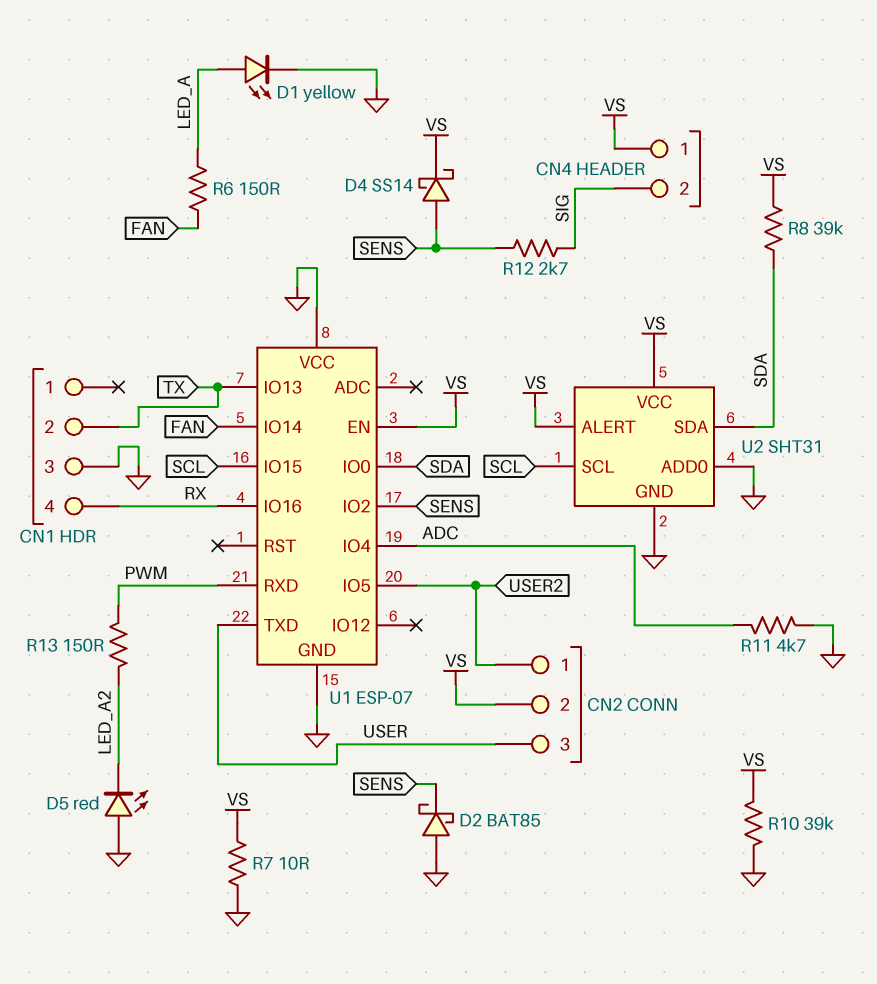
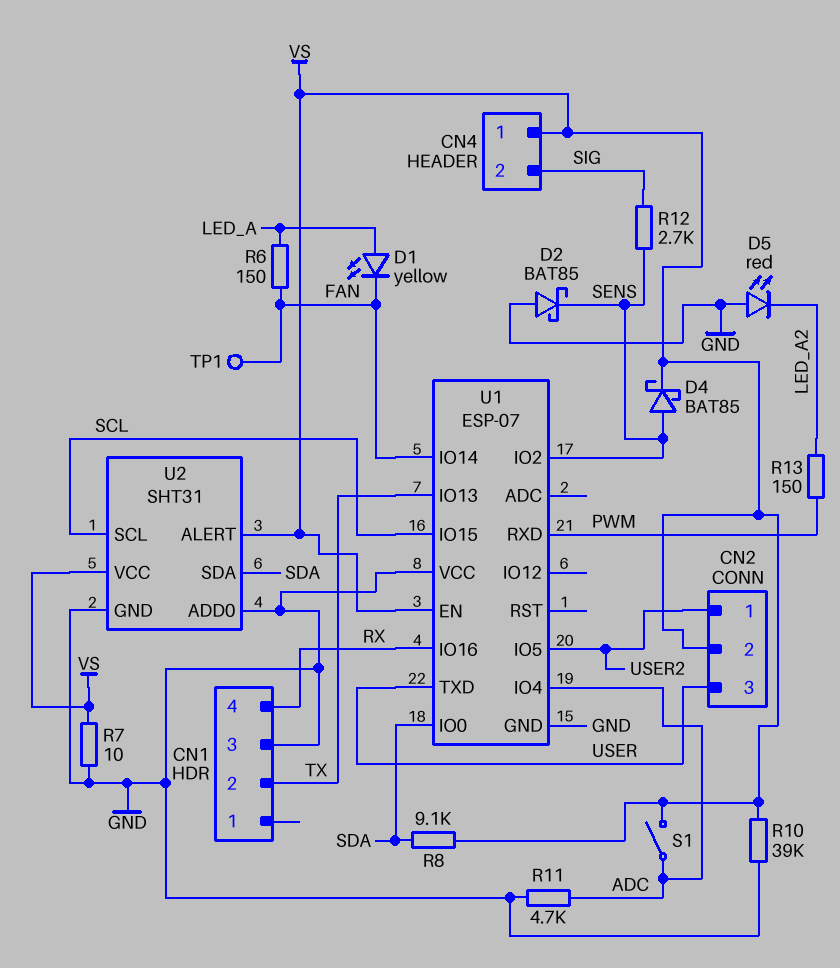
D1: LED yellow (A LED_A, K GND) -> LED yellow (A LED_A, K FAN)
D4: schottky SS14 (A SENS, K VS) -> schottky BAT85 (A SENS, K VS)
R8: 39k (SDA, VS) -> 9.1k (SDA, VS)
S1: none -> switch (ADC, VS)
TP1: none -> test point (FAN)

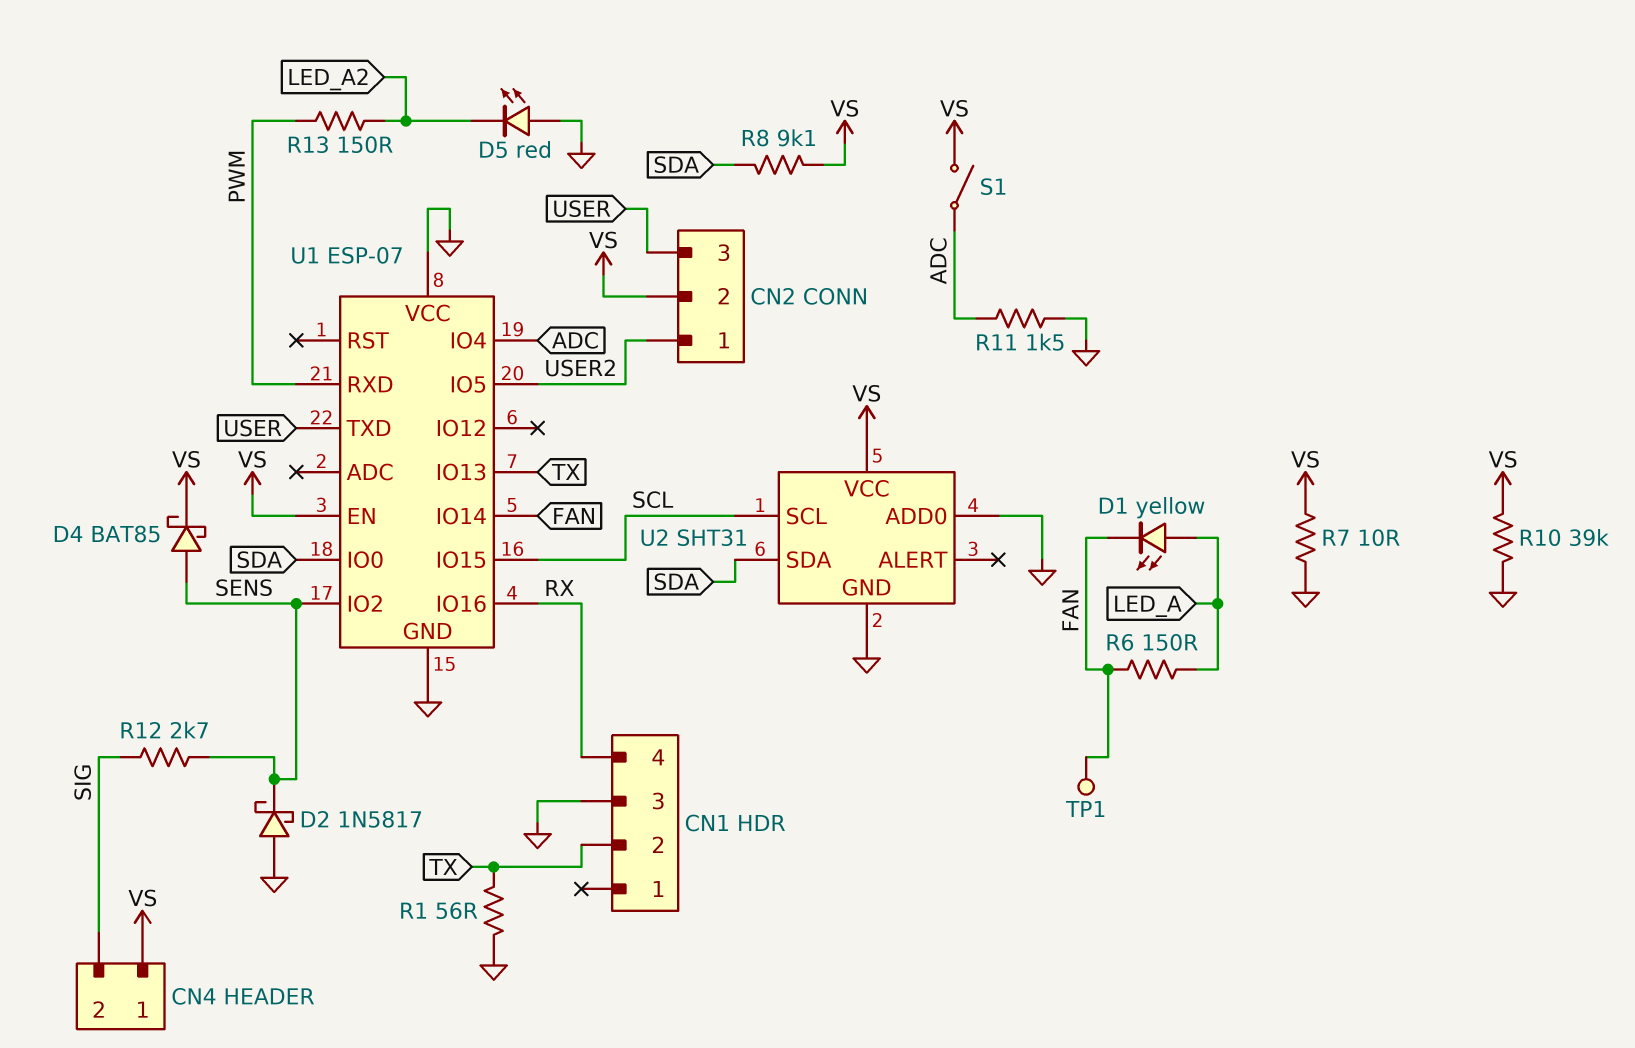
D2: schottky BAT85 (A GND, K SENS) -> schottky 1N5817 (A GND, K SENS)
R1: none -> 56 (GND, TX)
R11: 4.7k (ADC, GND) -> 1.5k (ADC, GND)
U2 pin ALERT: VS -> none

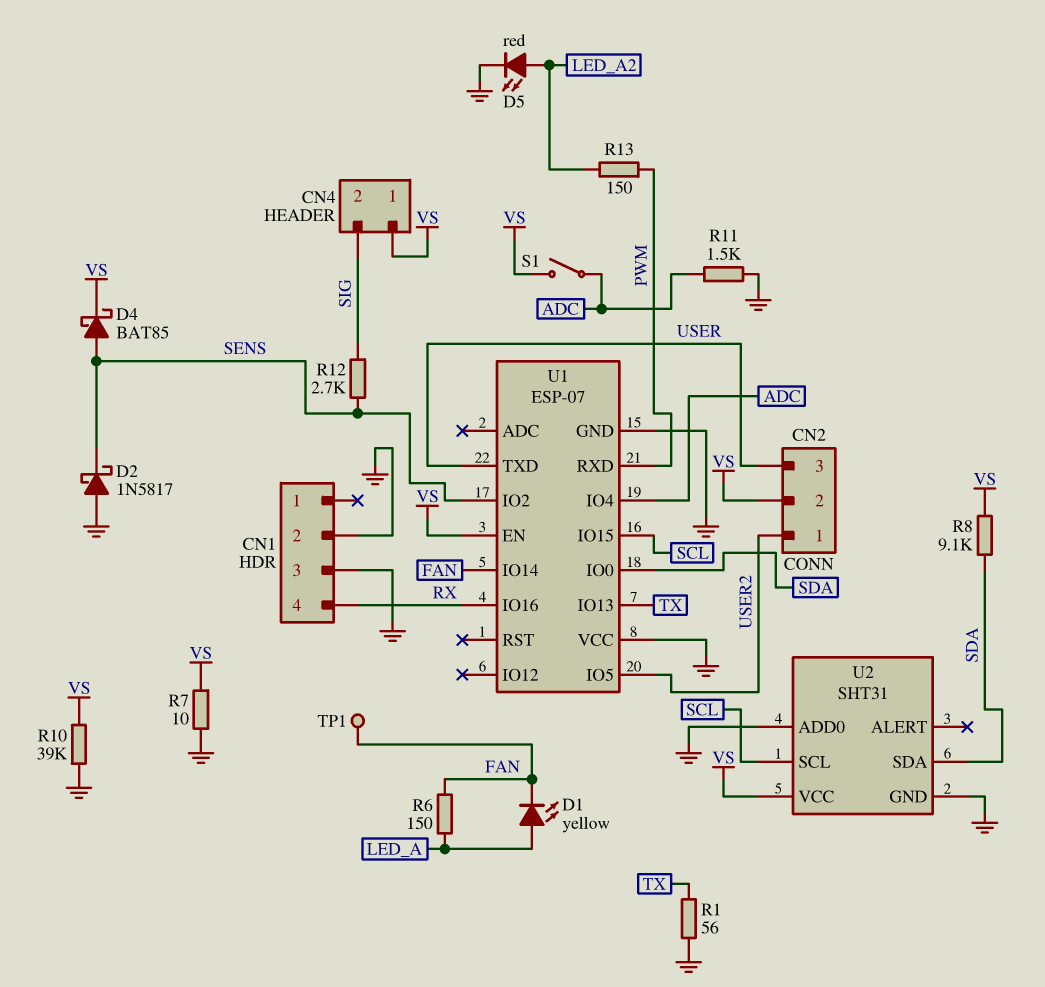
CN1 pin 2: TX -> GND
D5: LED red (A GND, K LED_A2) -> LED red (A LED_A2, K GND)

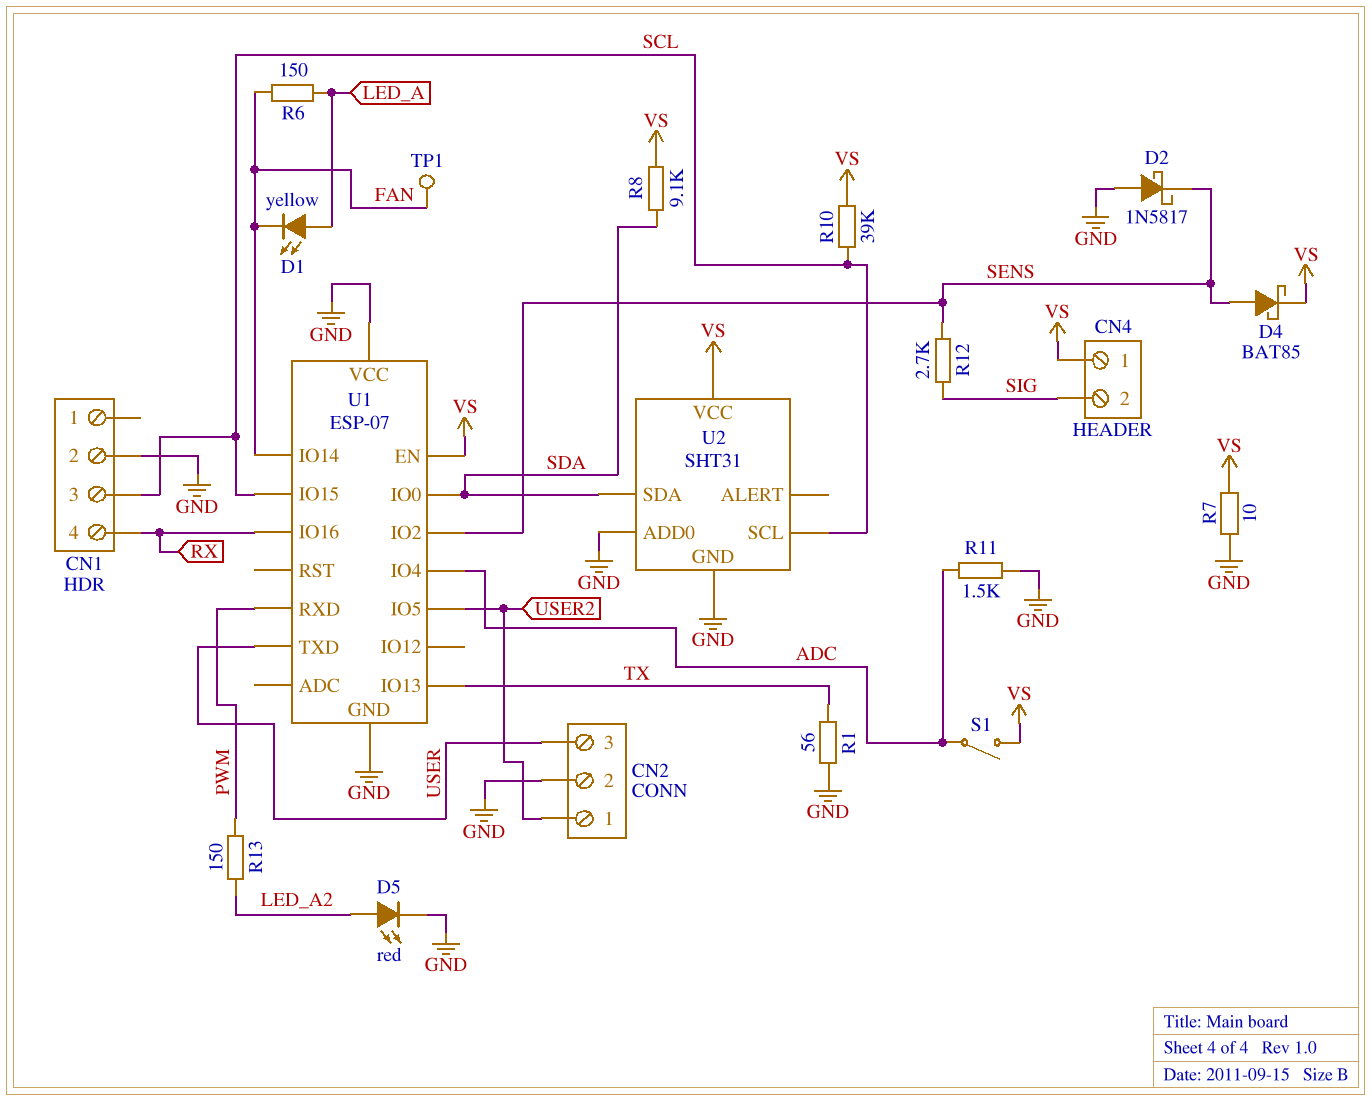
CN1 pin 3: GND -> SCL
CN2 pin 2: VS -> GND
R10: 39k (GND, VS) -> 39k (SCL, VS)

